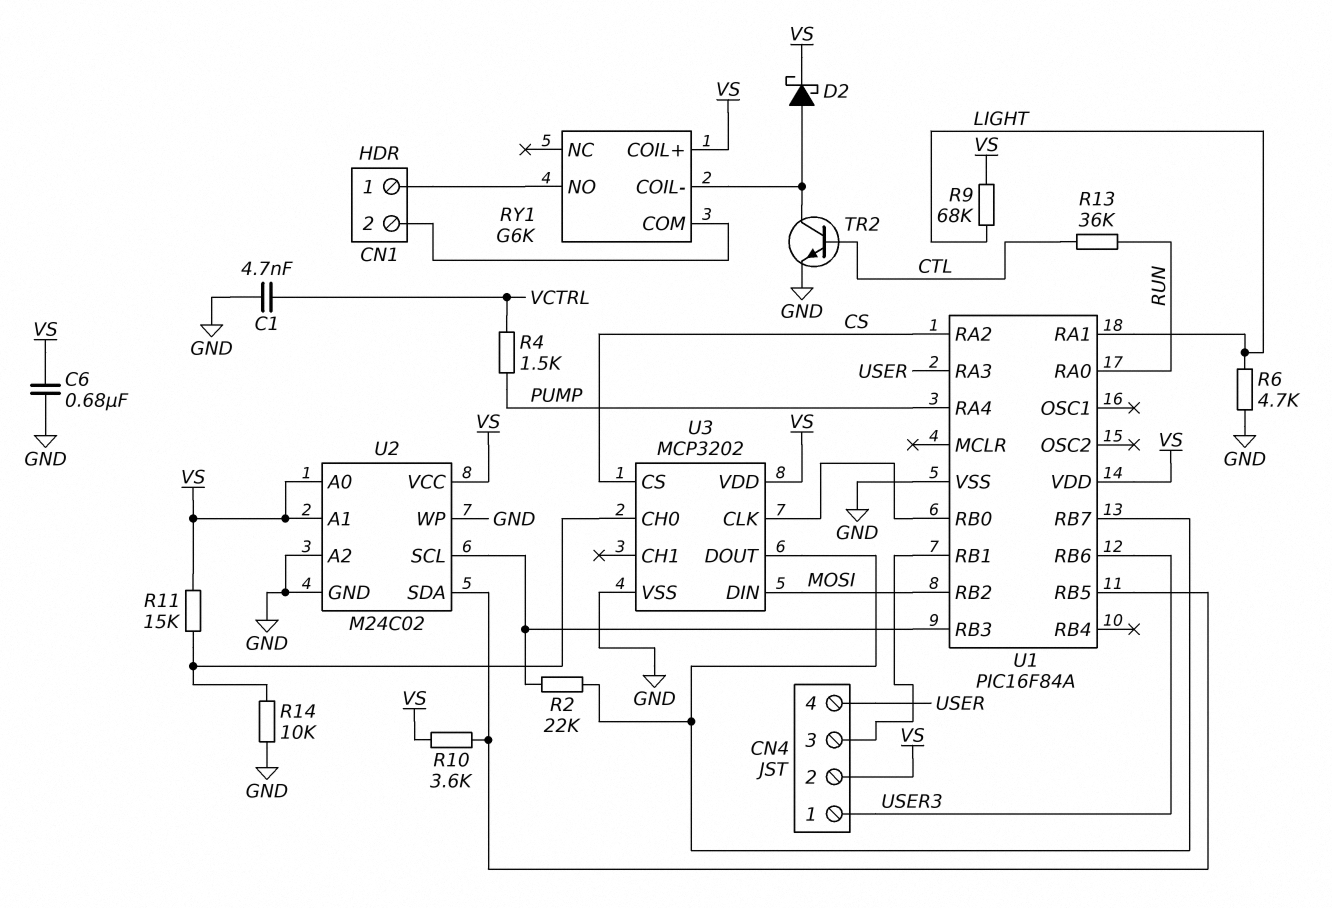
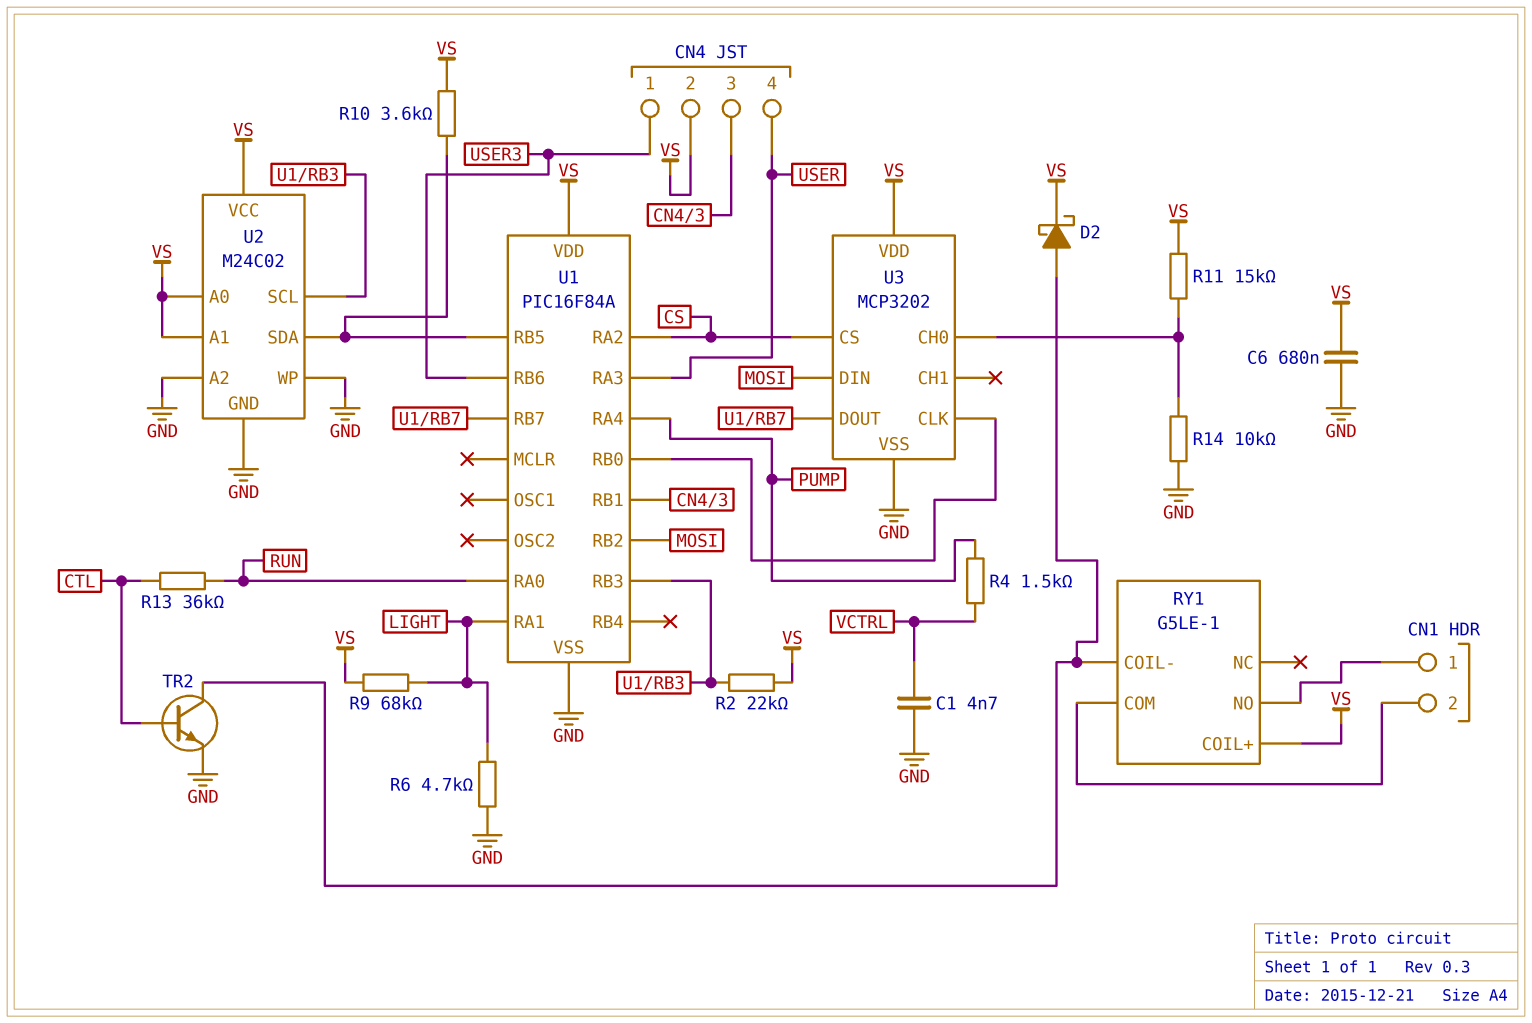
R2: 22k (U1/RB3, U1/RB7) -> 22k (U1/RB3, VS)
RY1: G6K -> G5LE-1

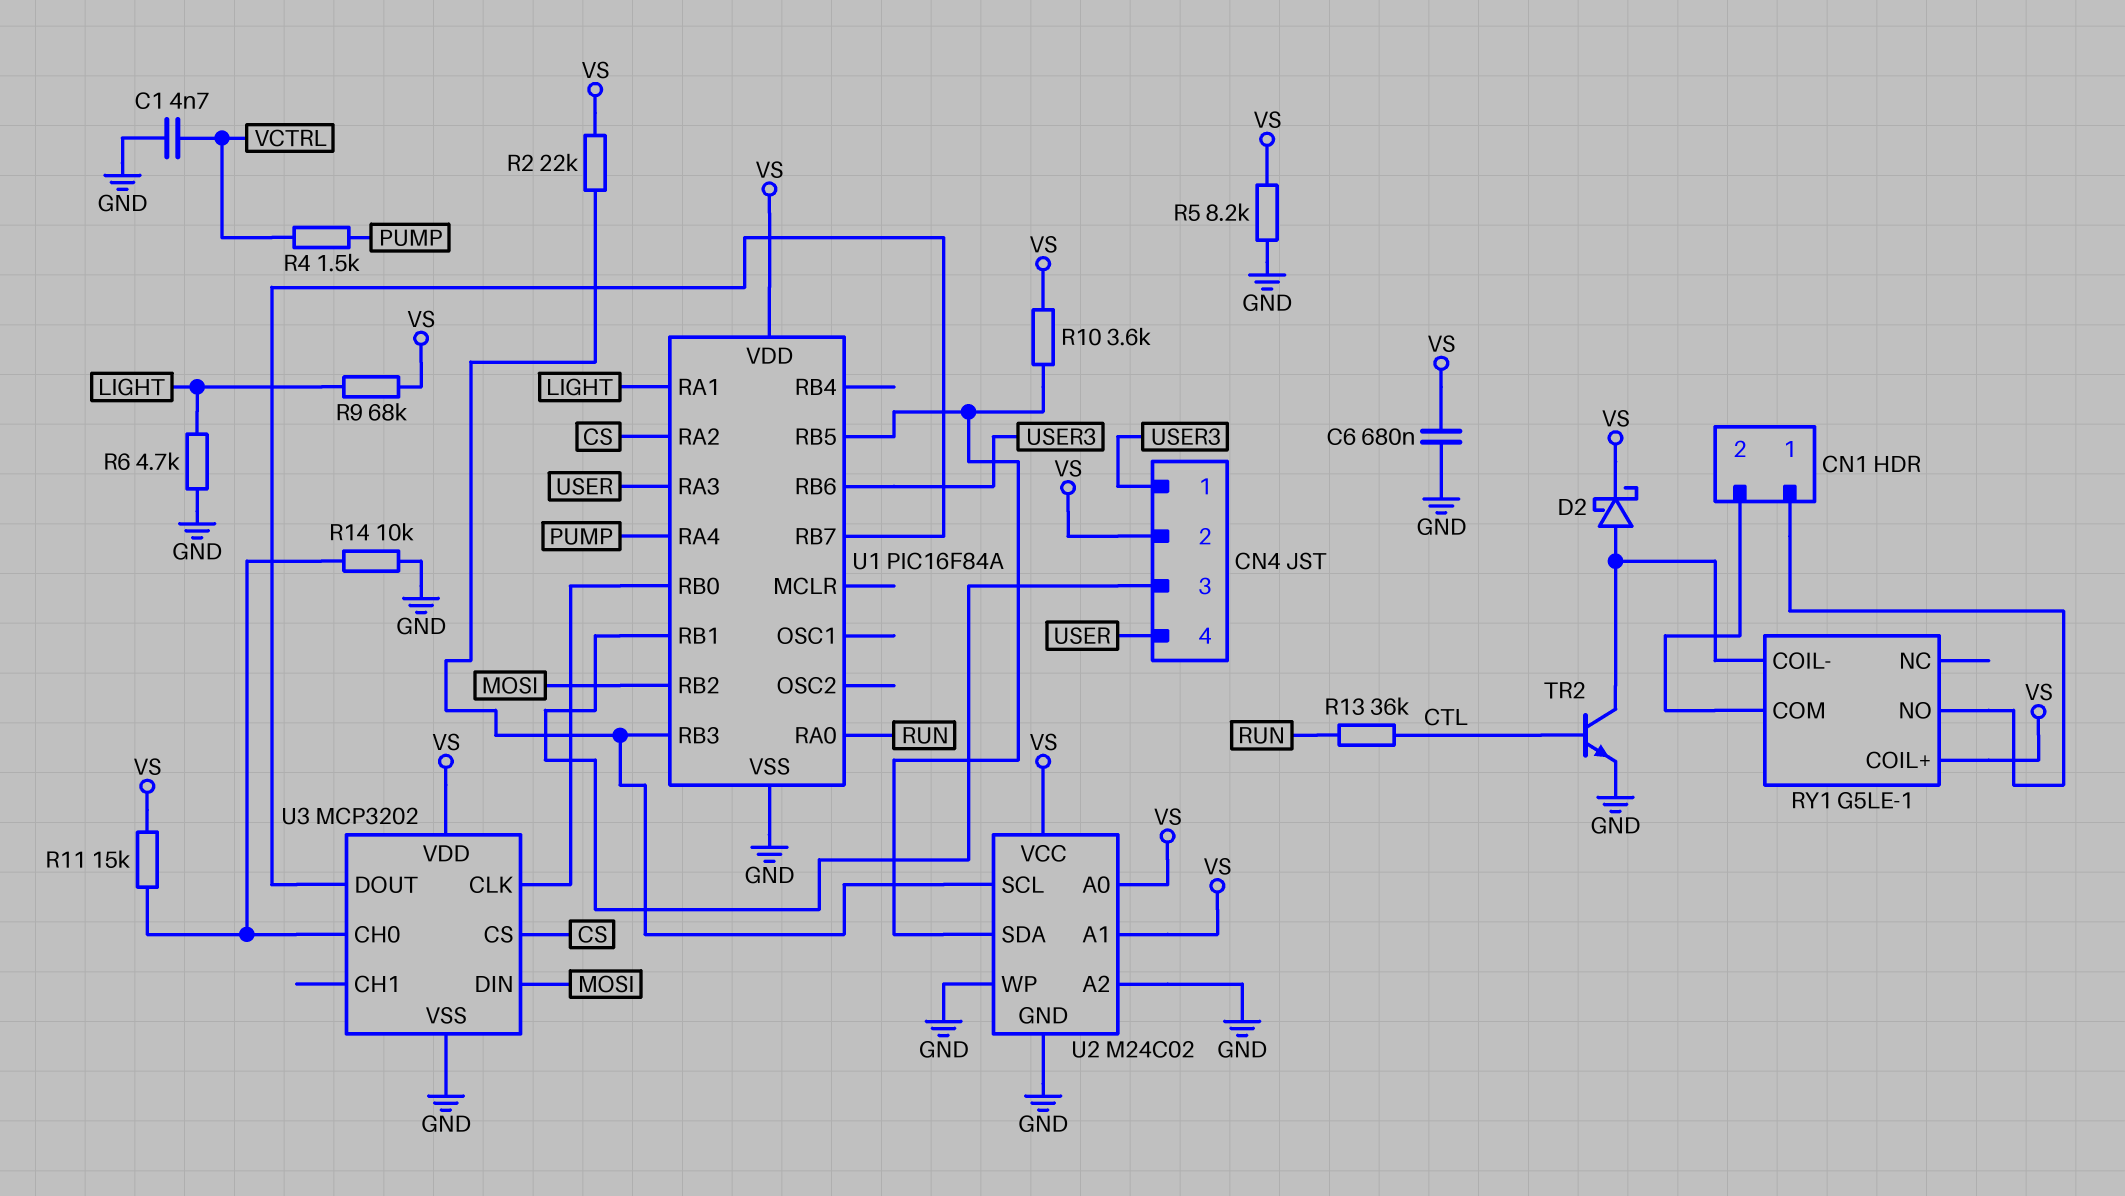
R5: none -> 8.2k (GND, VS)

